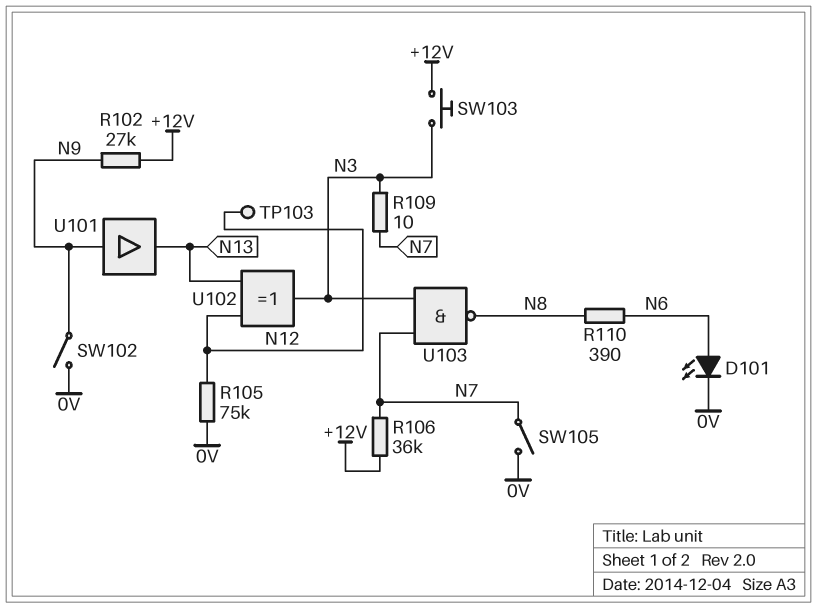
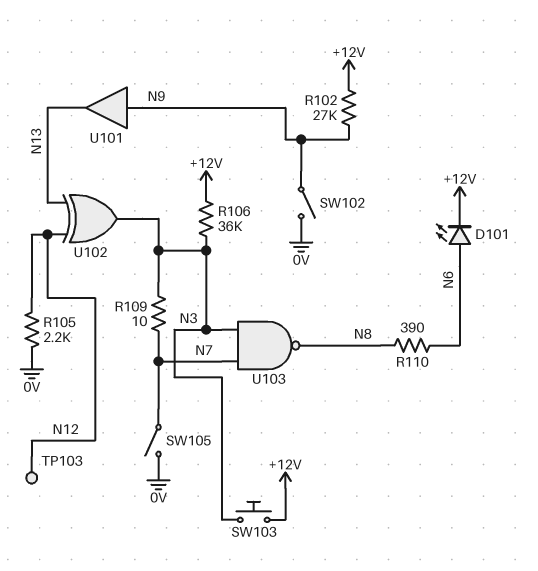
D101: LED (A N6, K 0V) -> LED (A N6, K +12V)
R105: 75k (0V, N12) -> 2.2k (0V, N12)
R106: 36k (+12V, N7) -> 36k (+12V, N3)

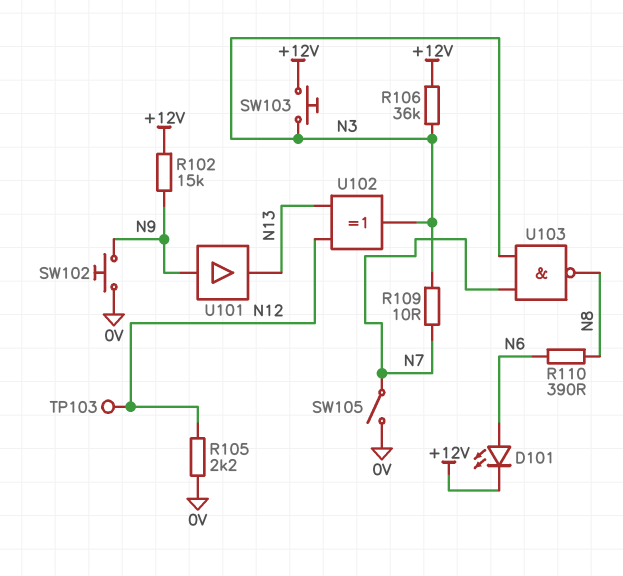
R102: 27k (+12V, N9) -> 15k (+12V, N9)
SW102: switch (0V, N9) -> button (0V, N9)

